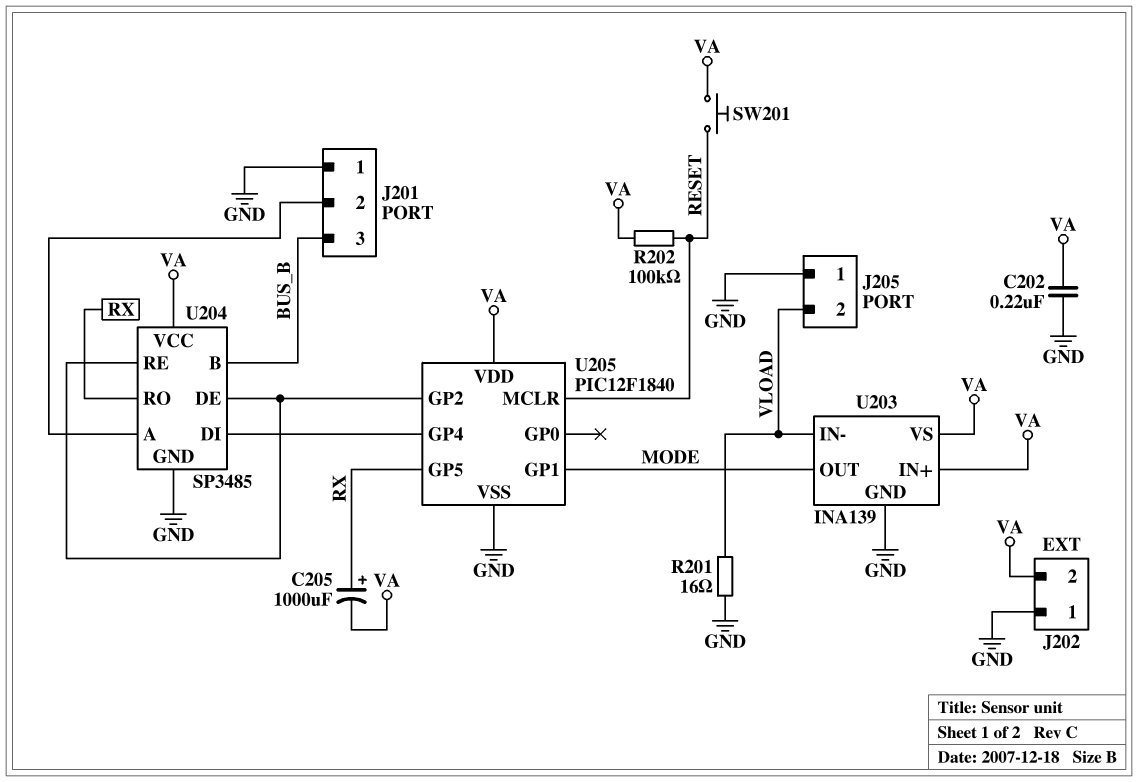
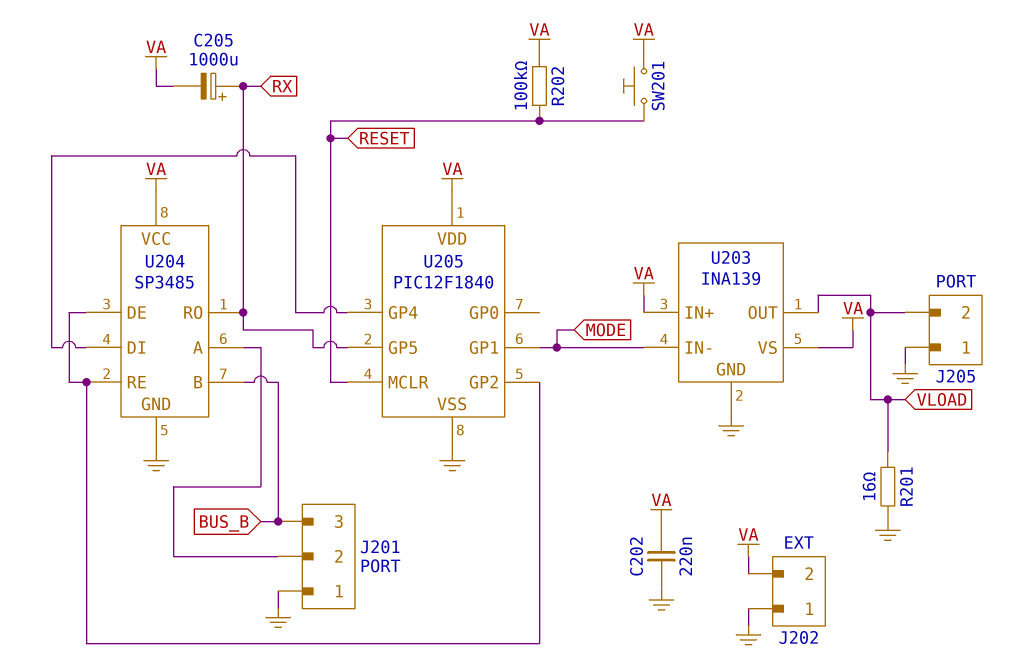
U203 pin IN-: VLOAD -> MODE
U203 pin OUT: MODE -> VLOAD

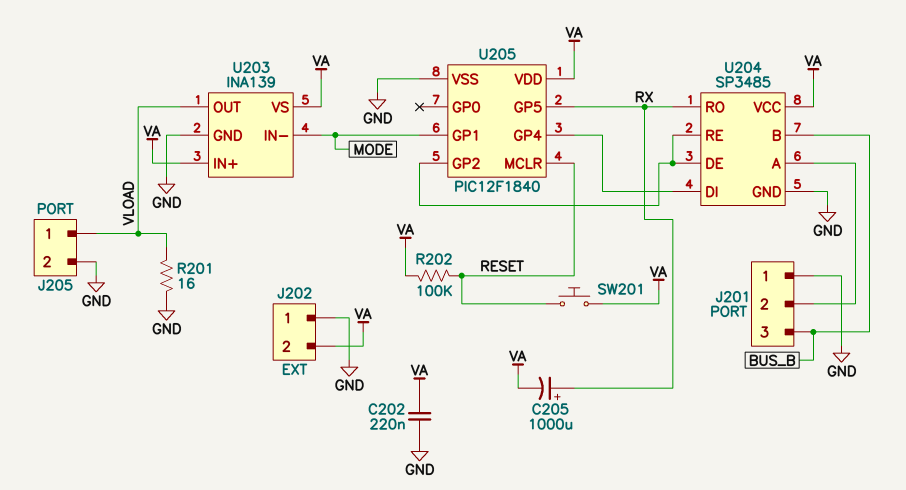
J205 pin 1: GND -> VLOAD
J205 pin 2: VLOAD -> GND

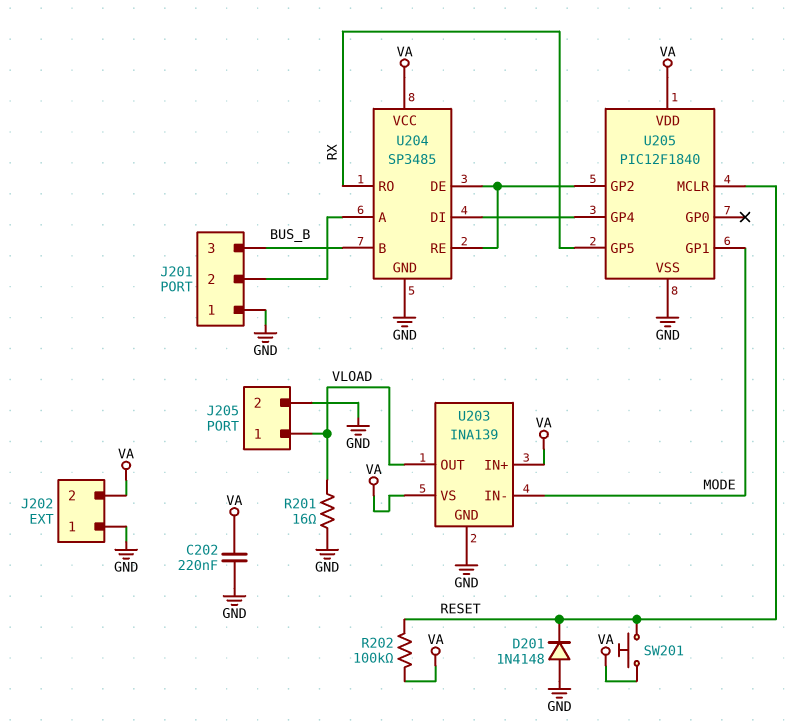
C205: 1000uF (plus RX, minus VA) -> none
D201: none -> diode 1N4148 (A GND, K RESET)

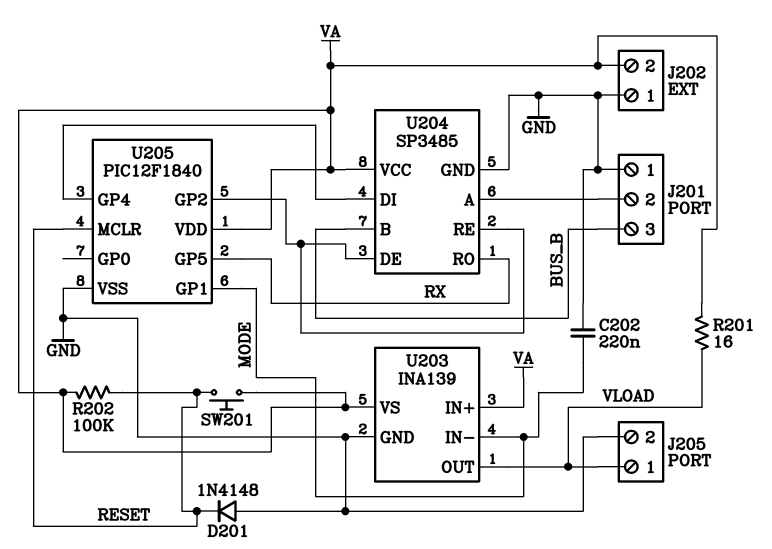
C202: 220nF (GND, VA) -> 220nF (GND, MODE)
R201: 16 (GND, VLOAD) -> 16 (VA, VLOAD)

